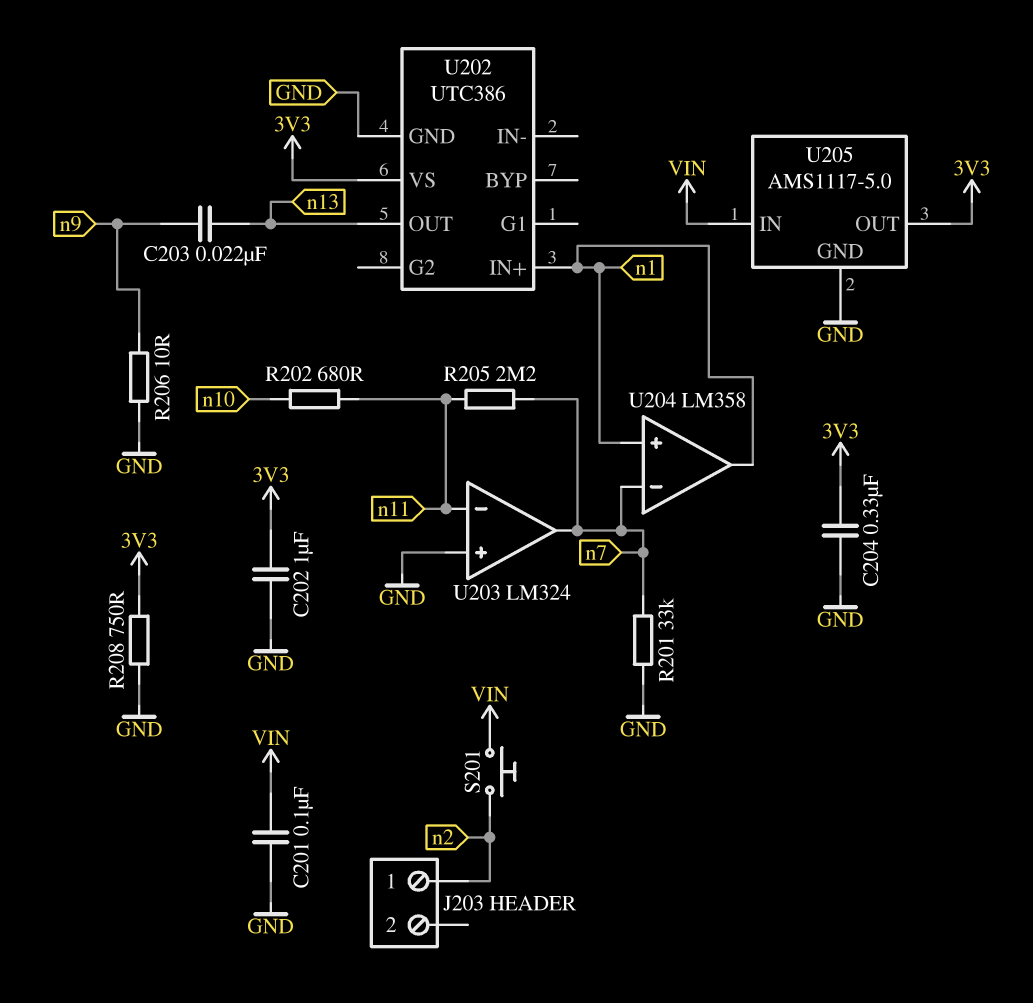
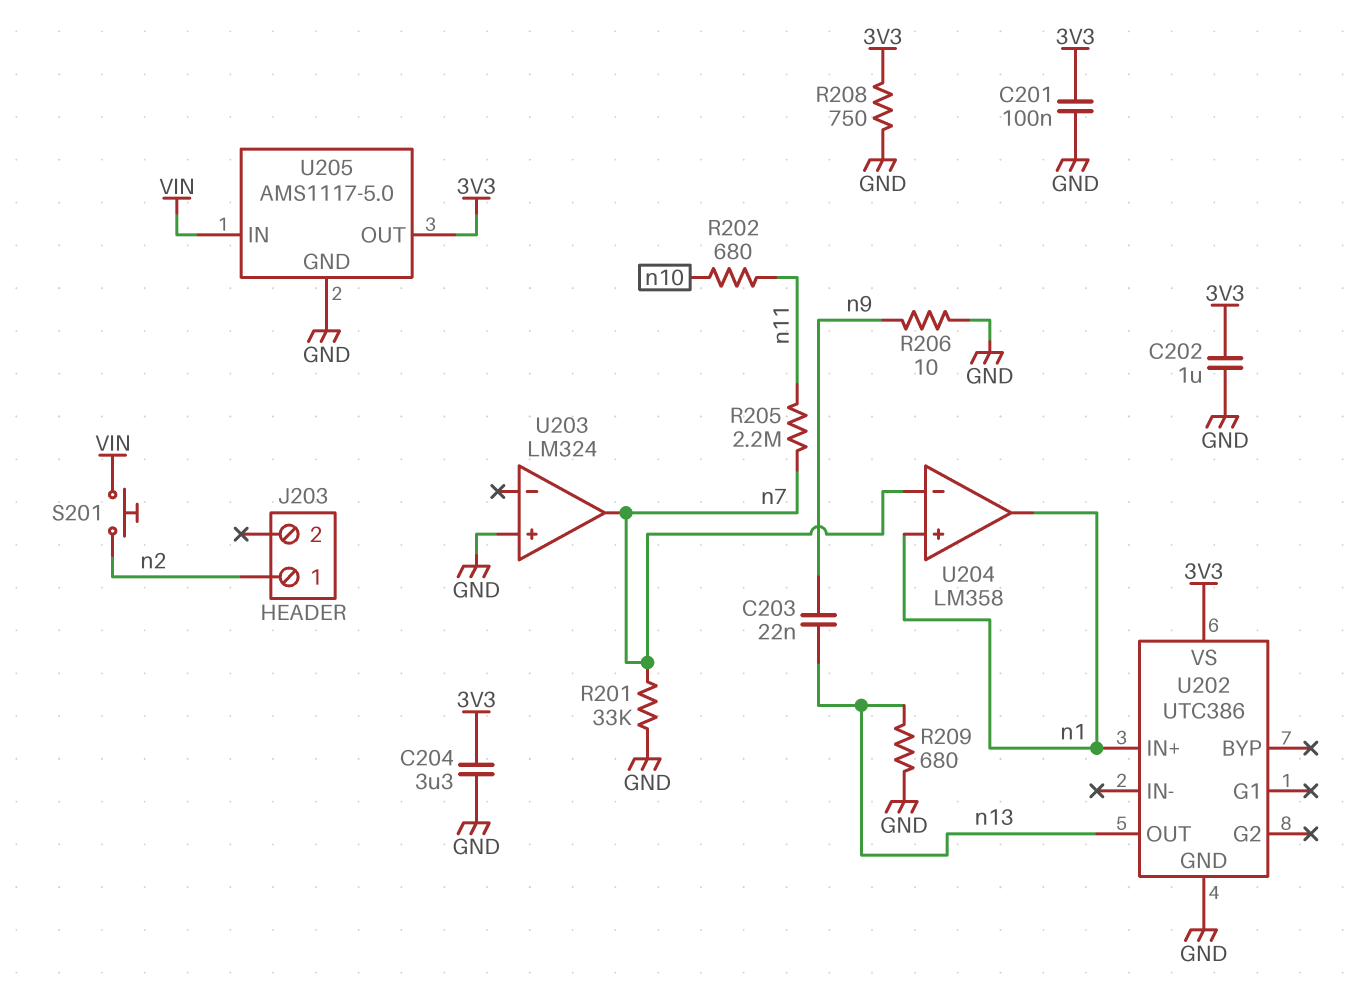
C201: 100nF (GND, VIN) -> 100nF (3V3, GND)
C204: 330nF (3V3, GND) -> 3.3uF (3V3, GND)
R209: none -> 680 (GND, n13)
U203 pin in-: n11 -> none

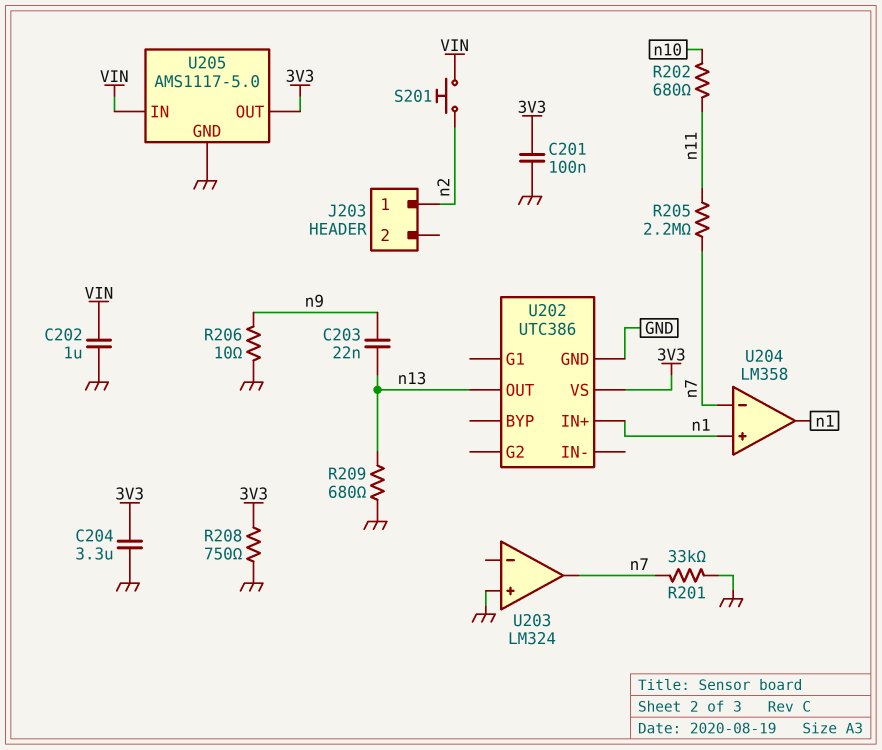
C202: 1uF (3V3, GND) -> 1uF (GND, VIN)

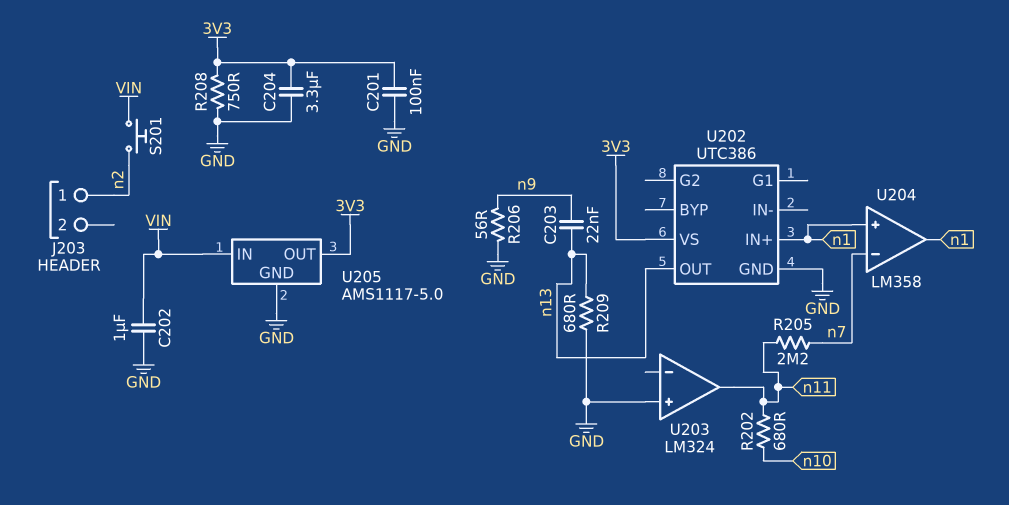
R201: 33k (GND, n7) -> none
R206: 10 (GND, n9) -> 56 (GND, n9)
U203 pin out: n7 -> n11

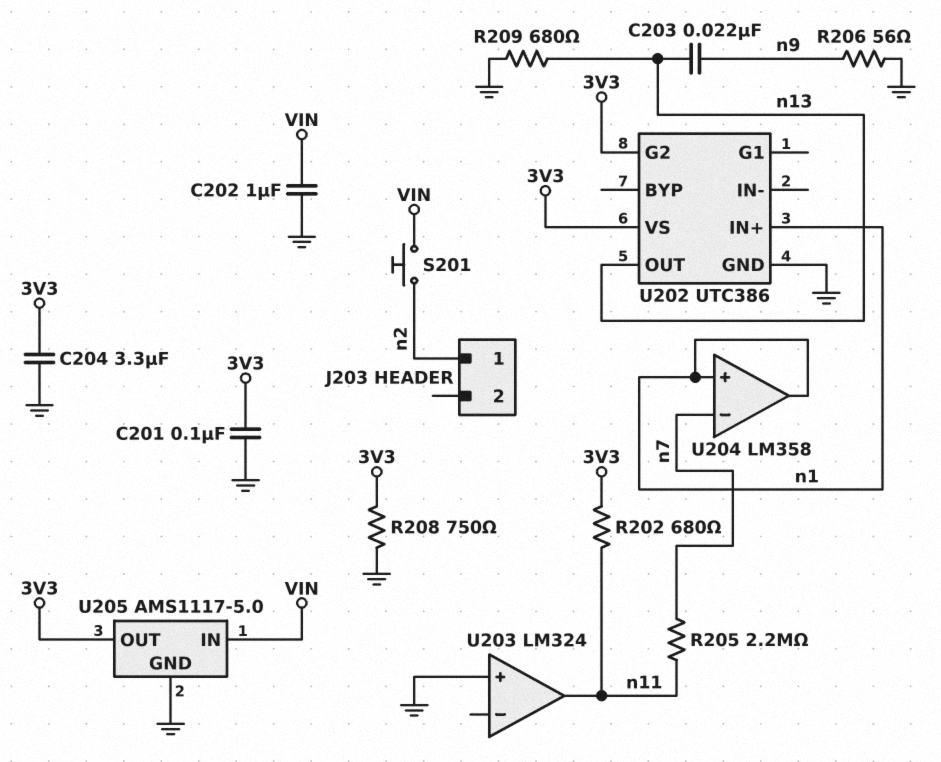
R202: 680 (n10, n11) -> 680 (3V3, n11)
U202 pin G2: none -> 3V3

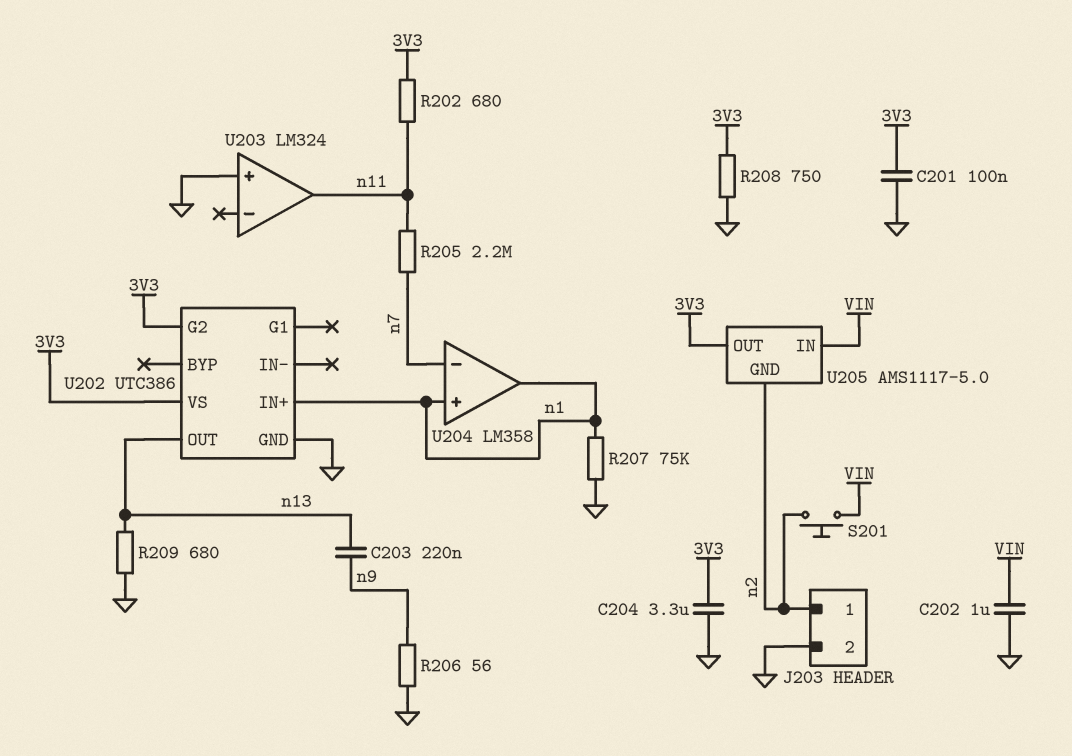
C203: 22nF (n9, n13) -> 220nF (n9, n13)
J203 pin 2: none -> GND
R207: none -> 75k (GND, n1)
U205 pin GND: GND -> n2

